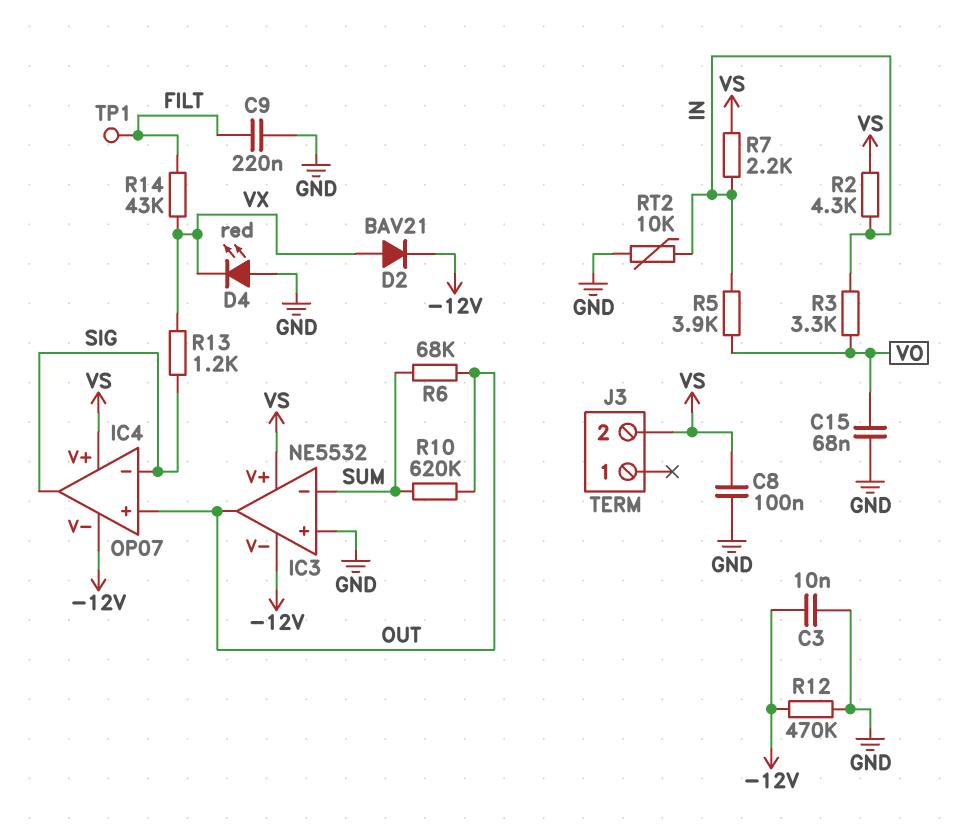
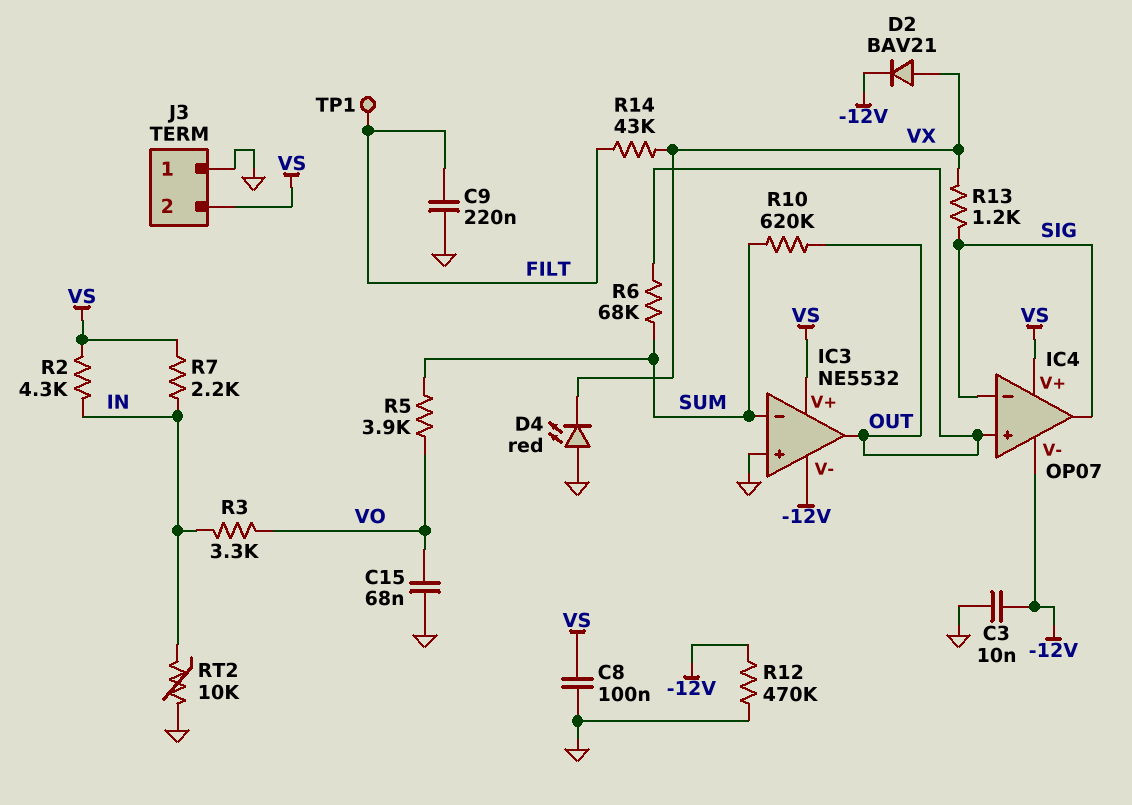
J3 pin 1: none -> GND
R5: 3.9k (IN, VO) -> 3.9k (SUM, VO)

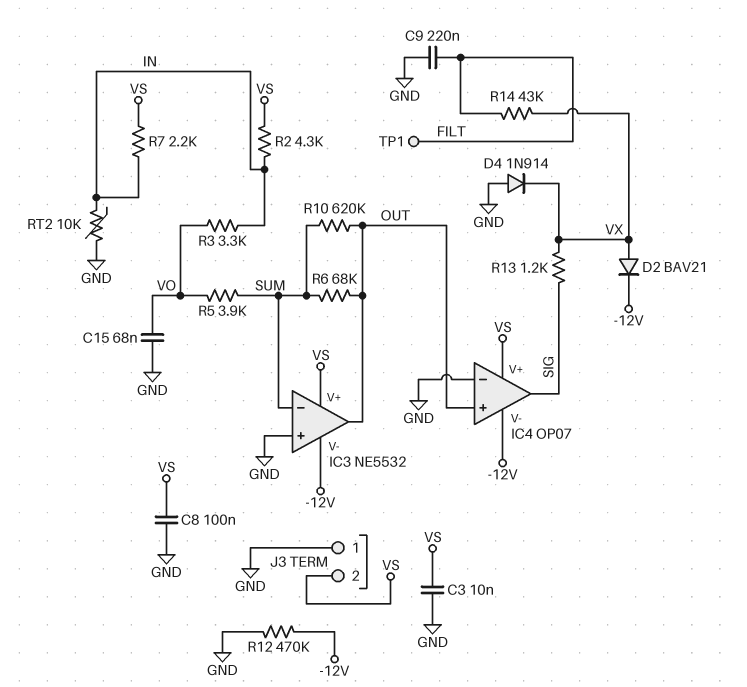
C3: 10nF (-12V, GND) -> 10nF (GND, VS)
D4: LED red (A GND, K VX) -> diode 1N914 (A GND, K VX)
IC4 pin in-: SIG -> GND

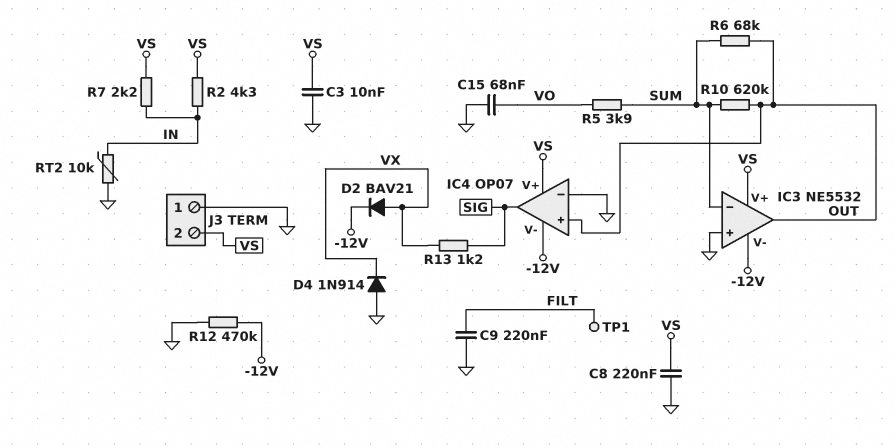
C8: 100nF (GND, VS) -> 220nF (GND, VS)
R3: 3.3k (IN, VO) -> none
R14: 43k (FILT, VX) -> none

